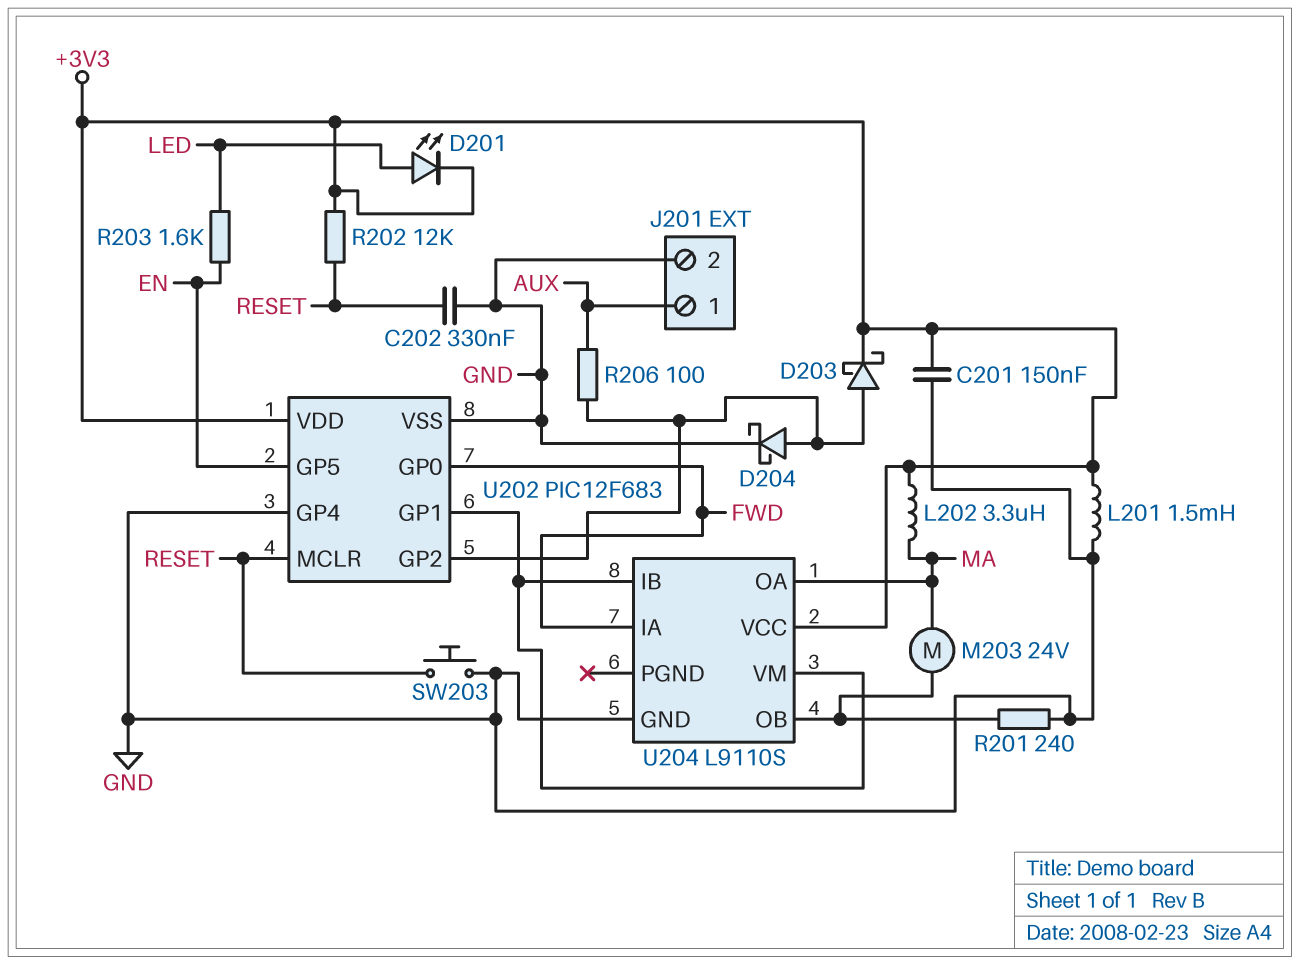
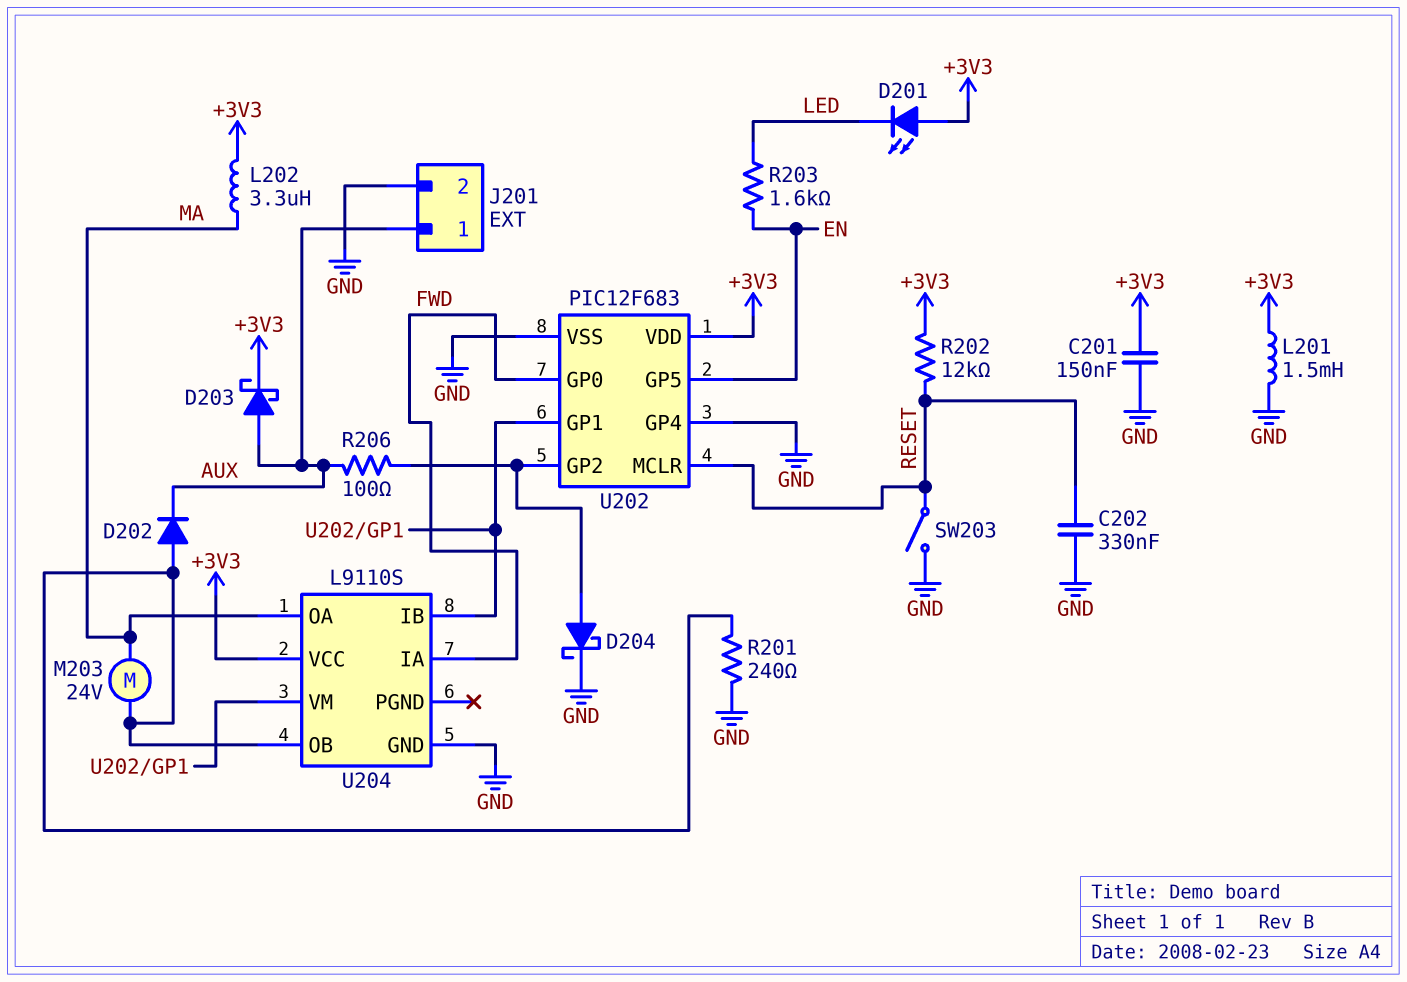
D201: LED (A LED, K +3V3) -> LED (A +3V3, K LED)
D202: none -> diode (A U204/OB, K AUX)
D203: schottky (A U202/GP2, K +3V3) -> schottky (A AUX, K +3V3)
SW203: button (GND, RESET) -> switch (GND, RESET)

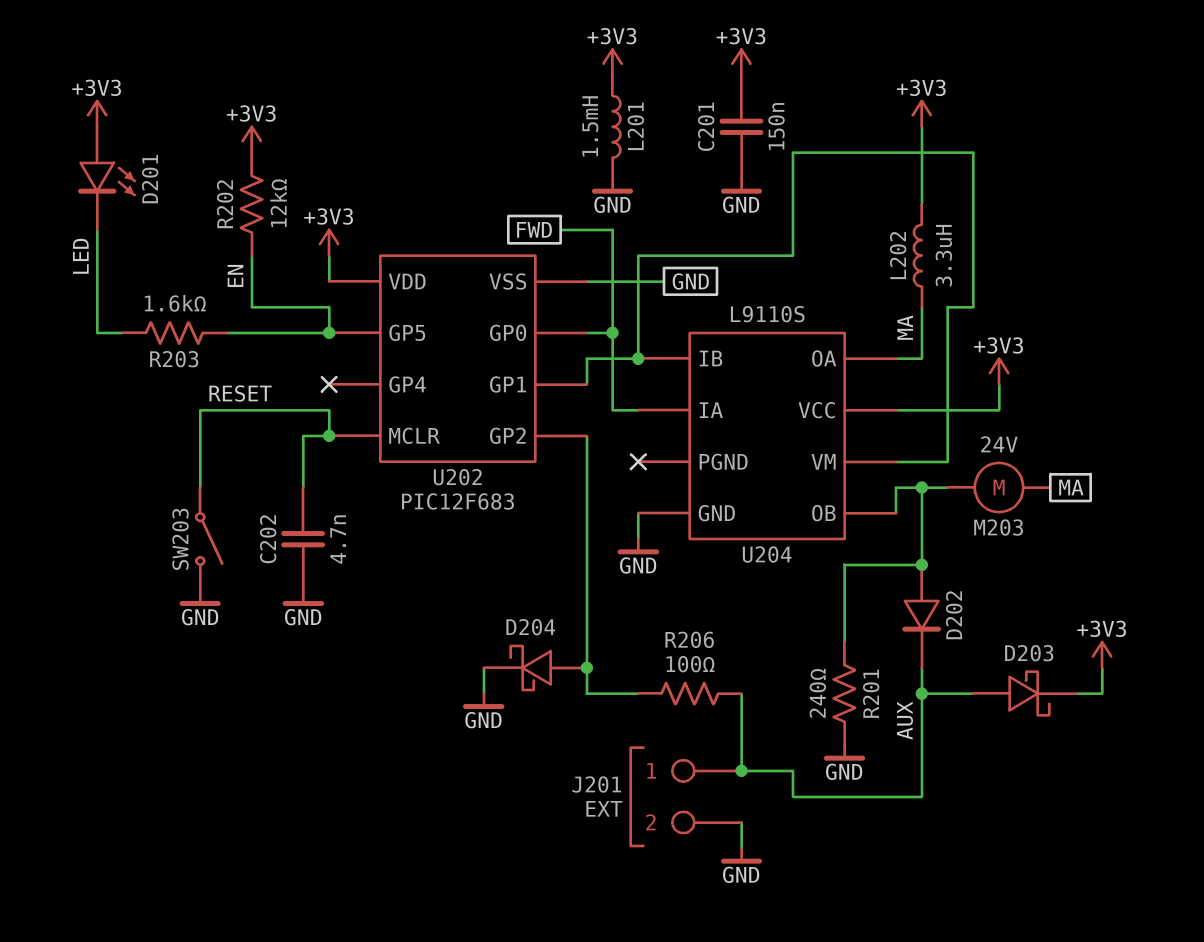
C202: 330nF (GND, RESET) -> 4.7nF (GND, RESET)
R202: 12k (+3V3, RESET) -> 12k (+3V3, EN)
U202 pin GP4: GND -> none

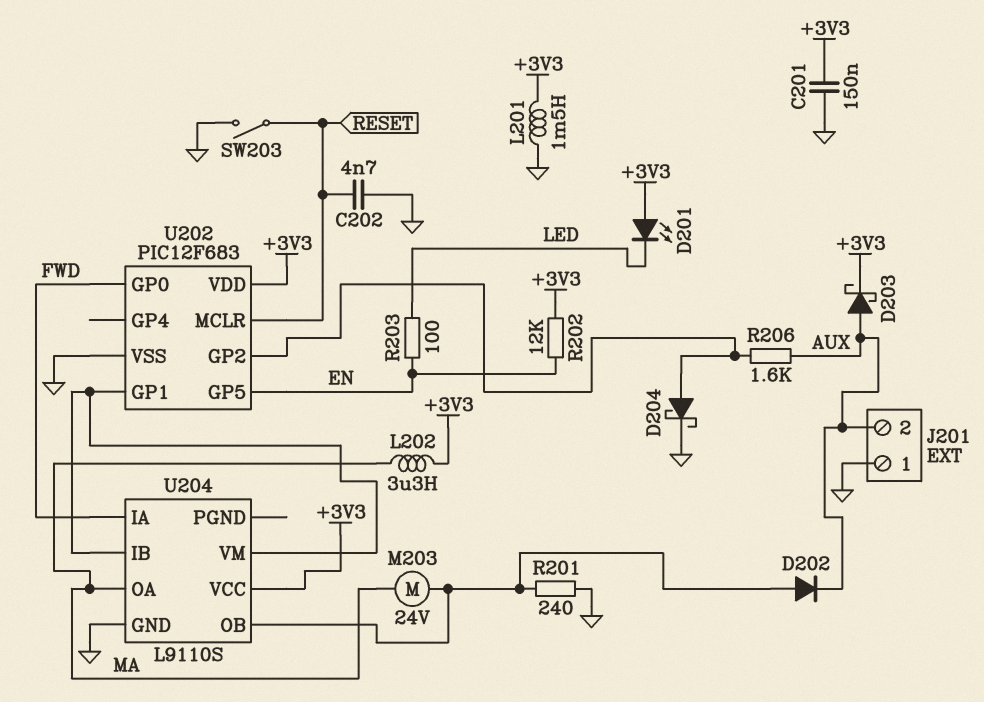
J201 pin 1: AUX -> GND
J201 pin 2: GND -> AUX
R203: 1.6k (EN, LED) -> 100 (EN, LED)
R206: 100 (AUX, U202/GP2) -> 1.6k (AUX, U202/GP2)

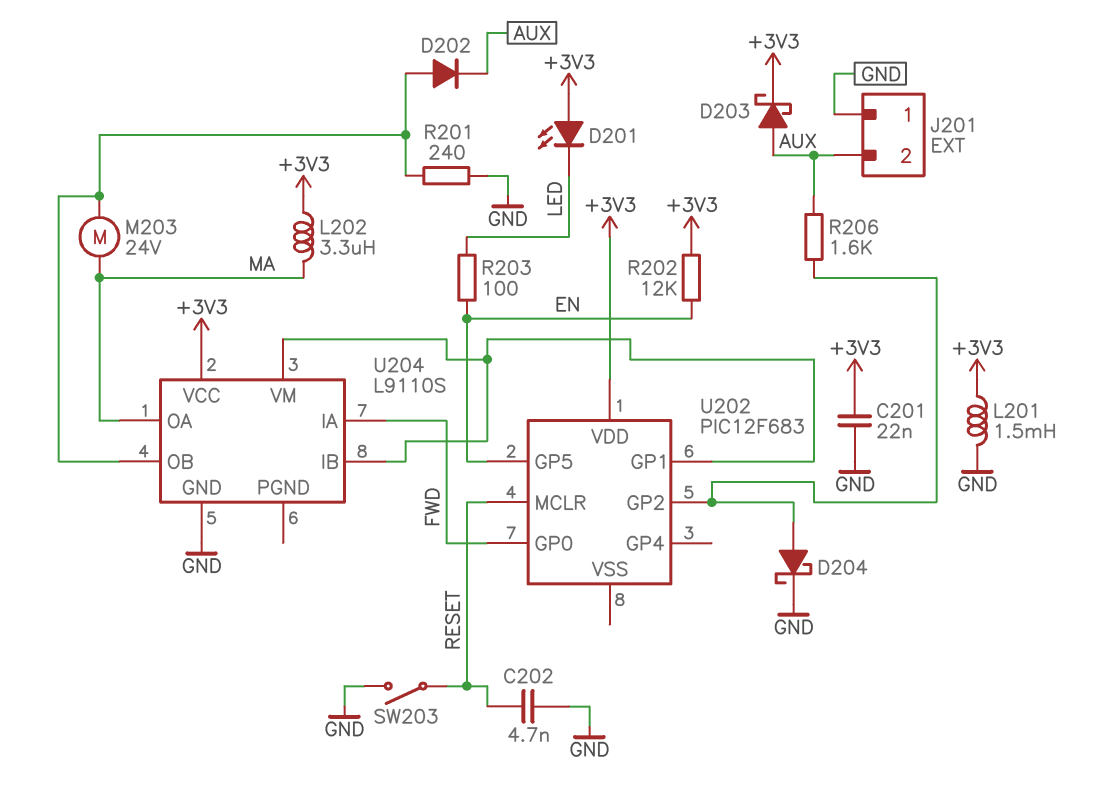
C201: 150nF (+3V3, GND) -> 22nF (+3V3, GND)
U202 pin VSS: GND -> none

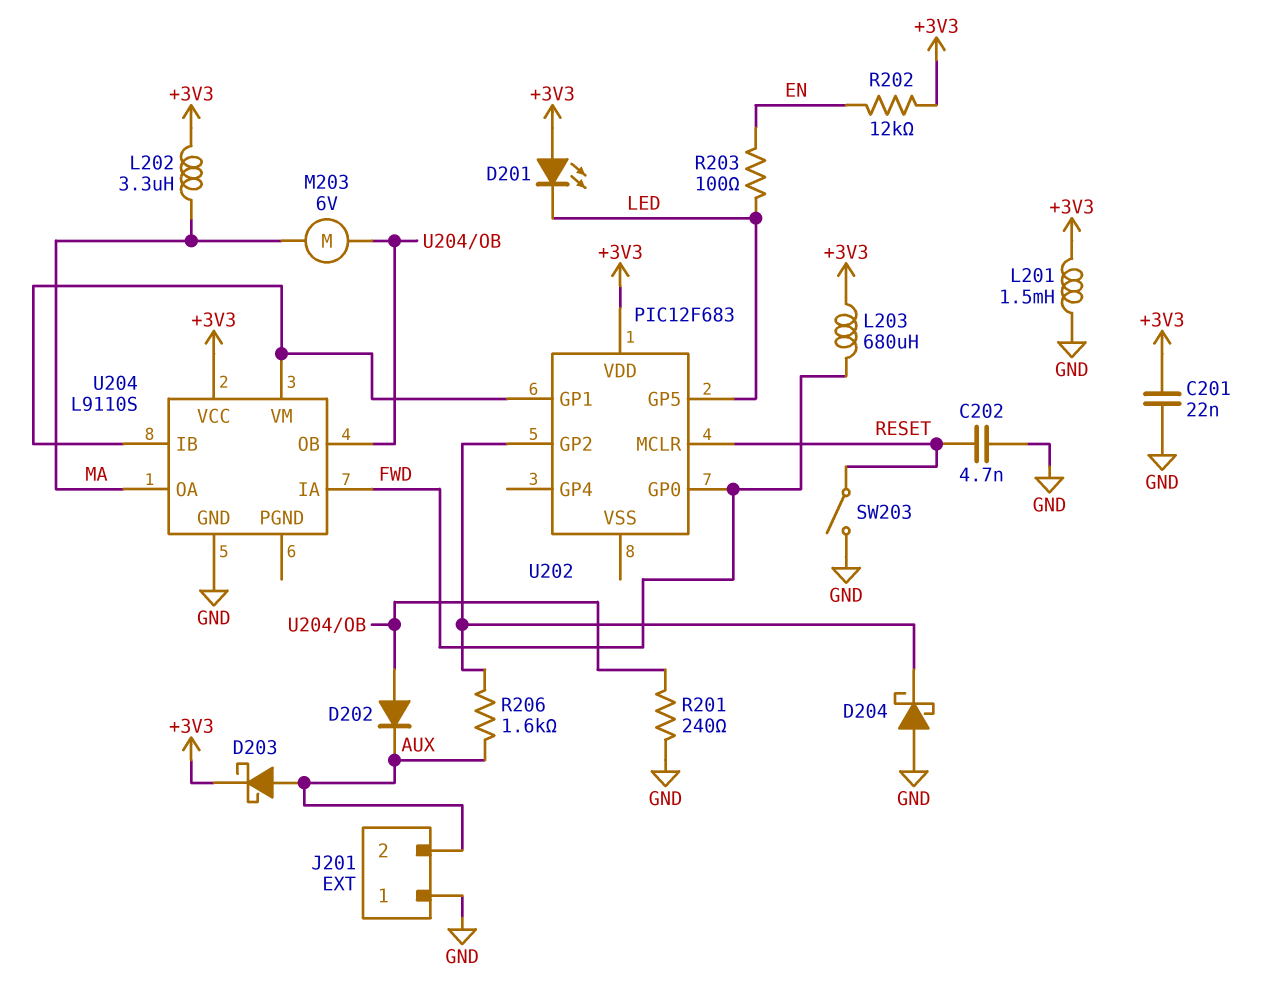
D204: schottky (A U202/GP2, K GND) -> schottky (A GND, K U202/GP2)
L203: none -> 680uH (+3V3, FWD)
M203: motor 24V (MA, U204/OB) -> motor 6V (MA, U204/OB)
U202 pin GP5: EN -> LED

